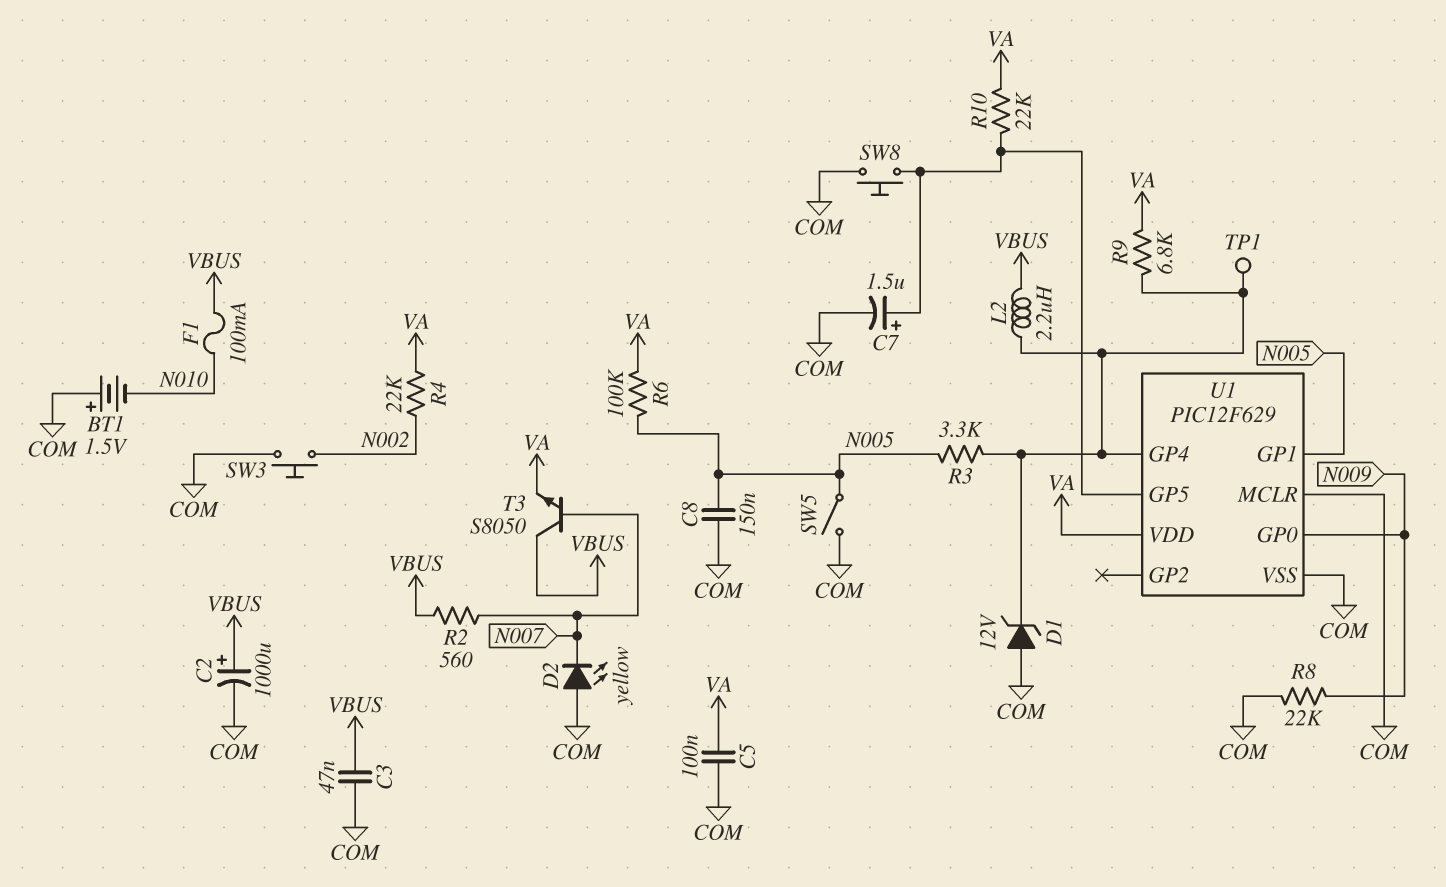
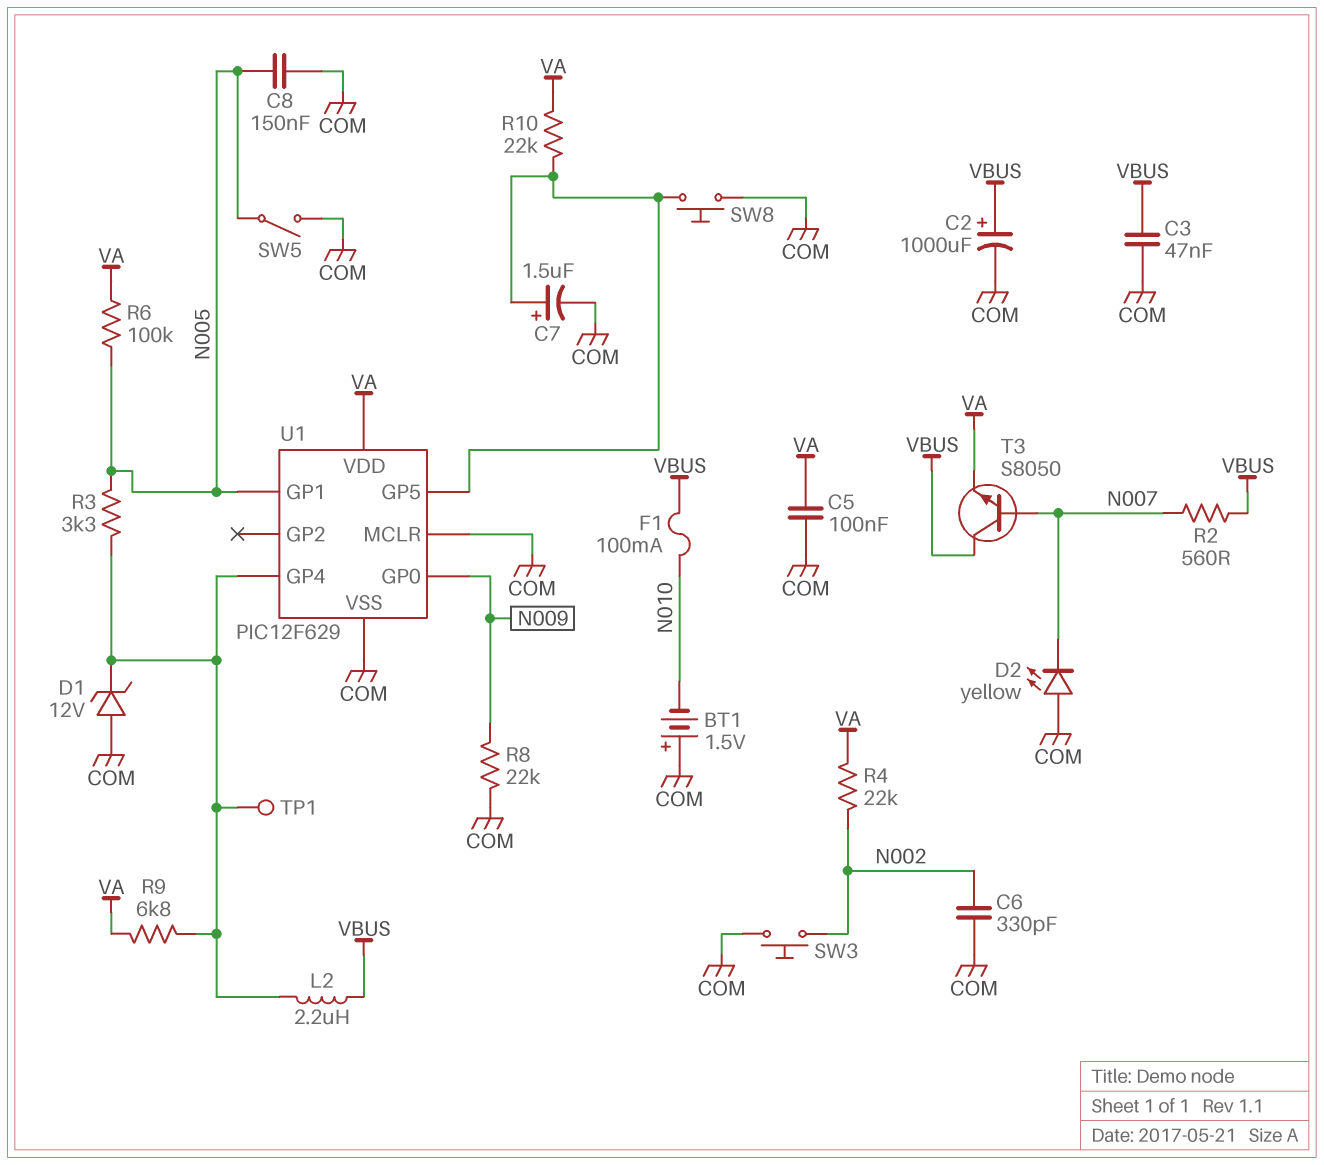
C6: none -> 330pF (COM, N002)

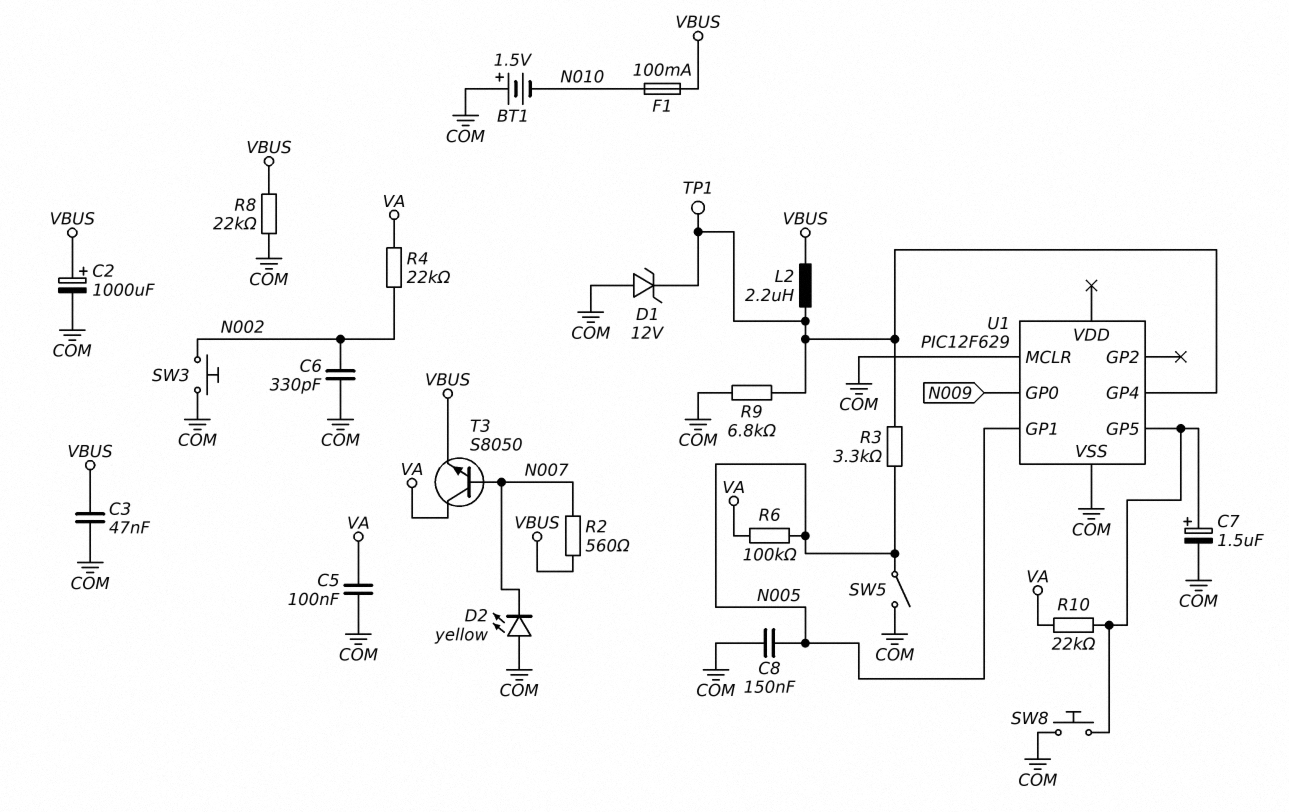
R8: 22k (COM, N009) -> 22k (COM, VBUS)
R9: 6.8k (U1/GP4, VA) -> 6.8k (COM, U1/GP4)
T3: NPN S8050 (B N007, C VBUS, E VA) -> NPN S8050 (B N007, C VA, E VBUS)
U1 pin VDD: VA -> none

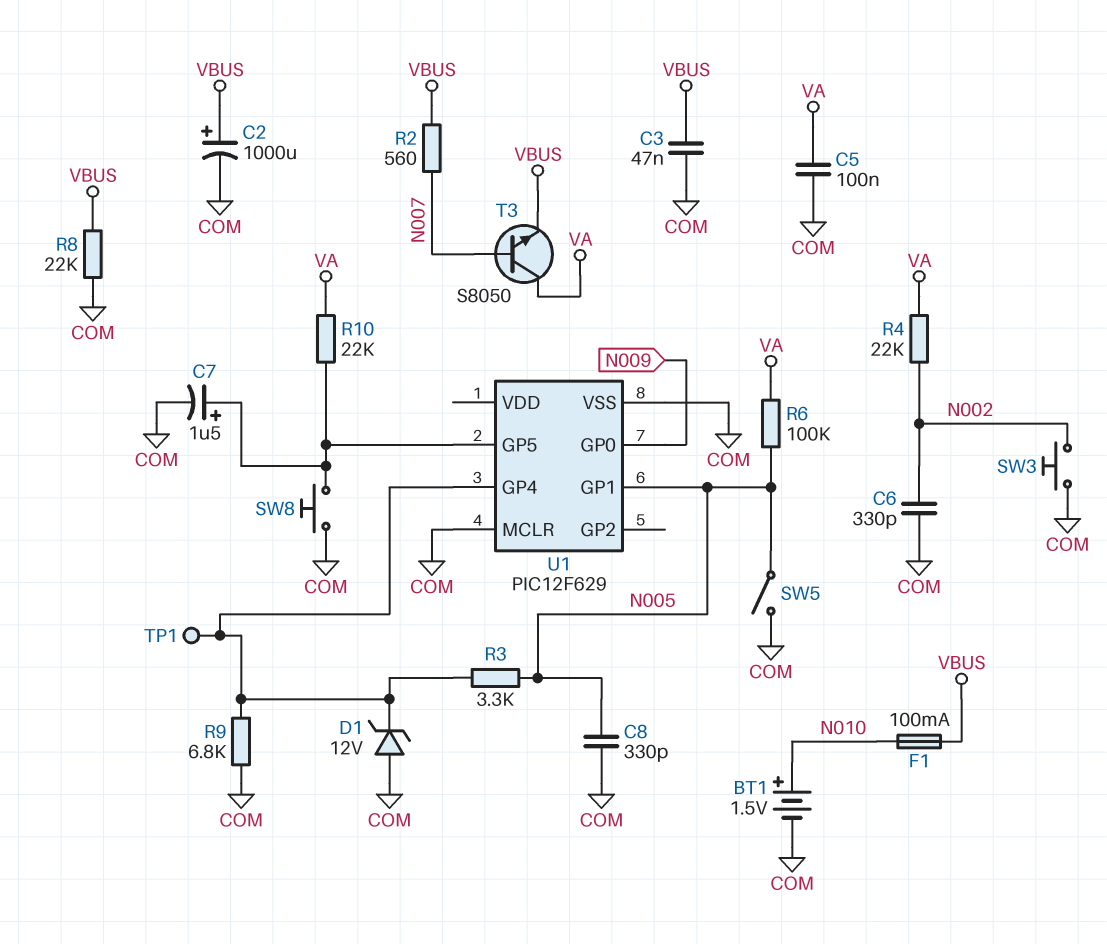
BT1: 1.5V (plus COM, minus N010) -> 1.5V (plus N010, minus COM)
C8: 150nF (COM, N005) -> 330pF (COM, N005)
D2: LED yellow (A COM, K N007) -> none
L2: 2.2uH (U1/GP4, VBUS) -> none

